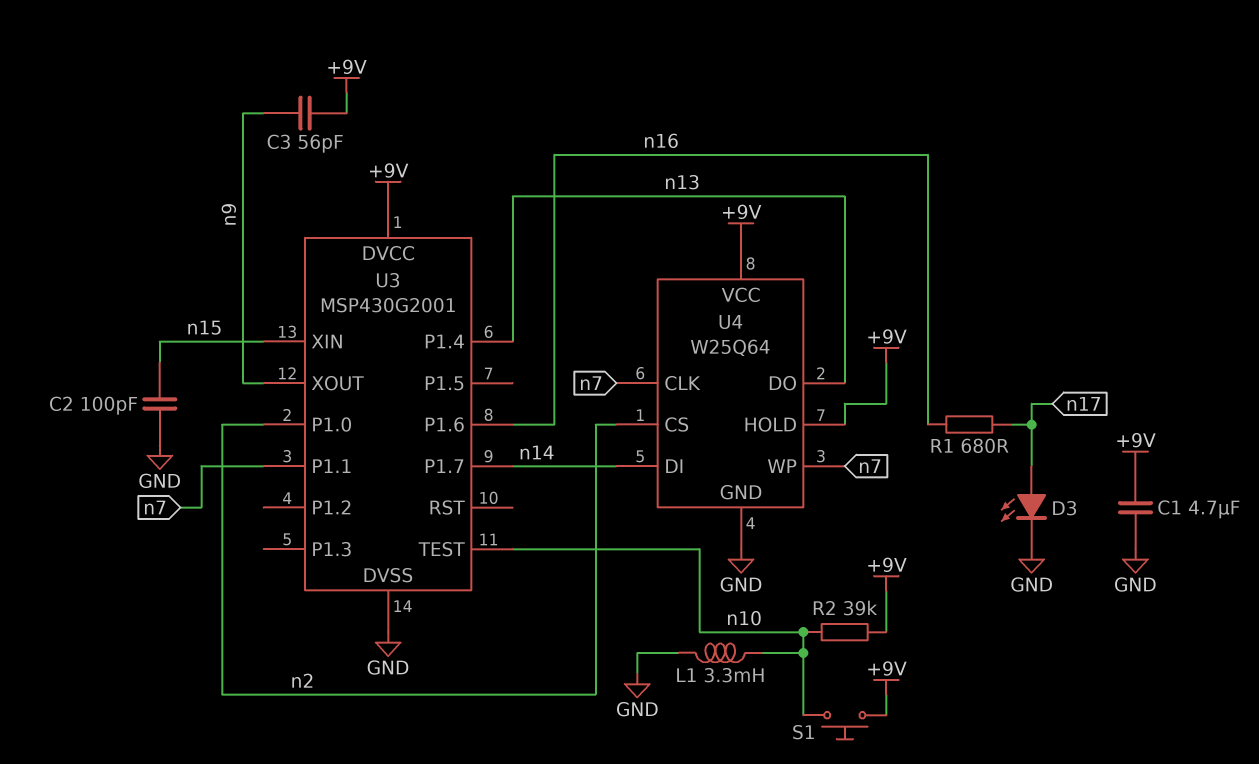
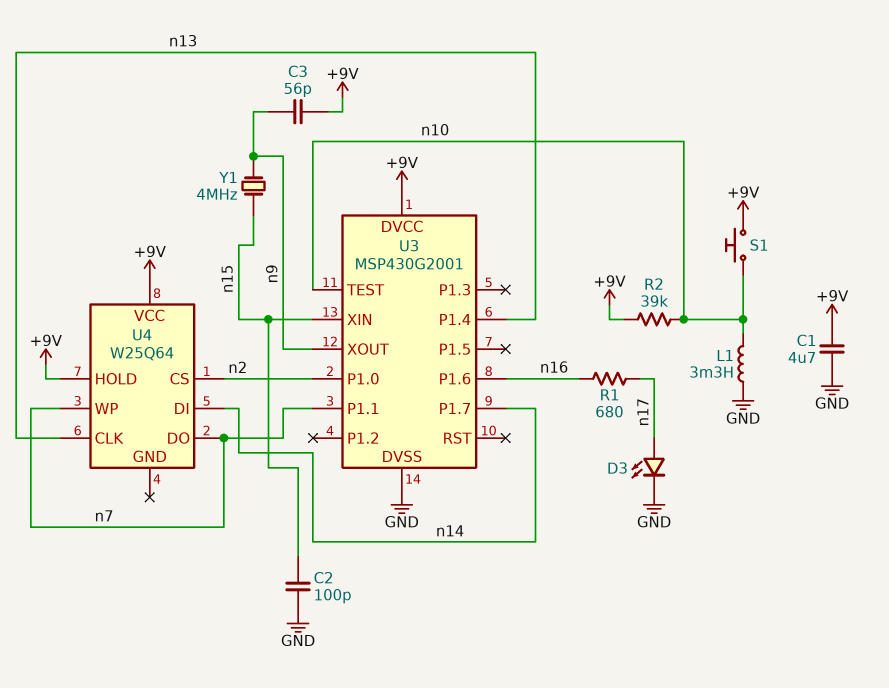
U4 pin CLK: n7 -> n13
U4 pin DO: n13 -> n7
U4 pin GND: GND -> none
Y1: none -> 4MHz (n9, n15)

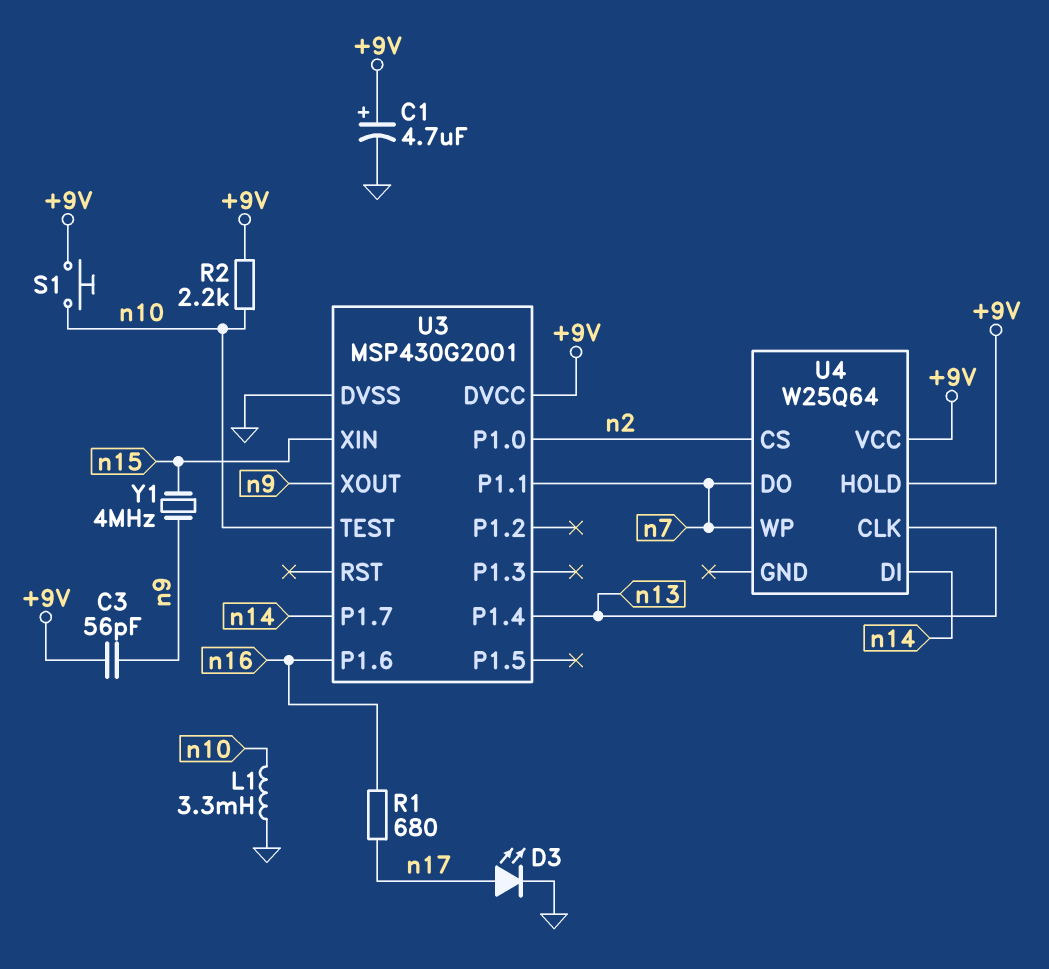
C1: 4.7uF (+9V, GND) -> 4.7uF (plus +9V, minus GND)
C2: 100pF (GND, n15) -> none
R2: 39k (+9V, n10) -> 2.2k (+9V, n10)

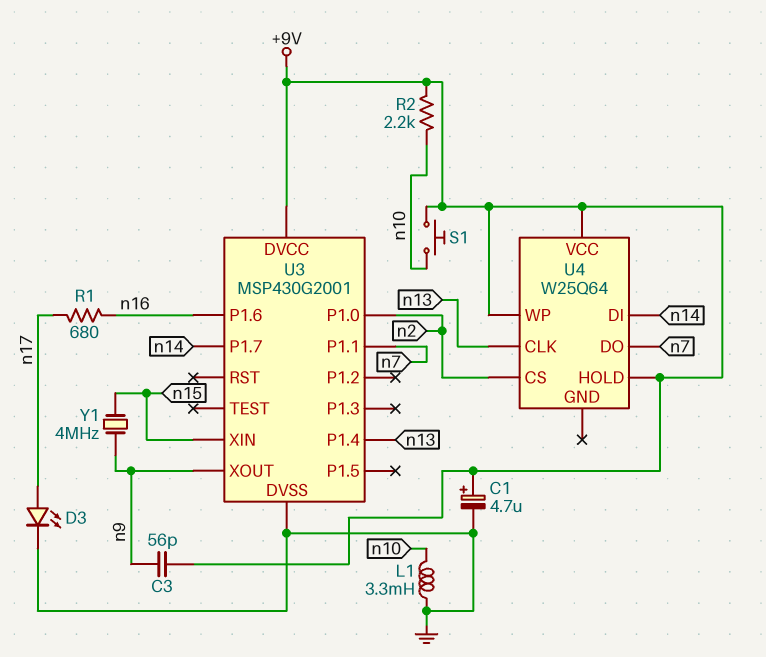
U3 pin TEST: n10 -> none
U4 pin WP: n7 -> +9V

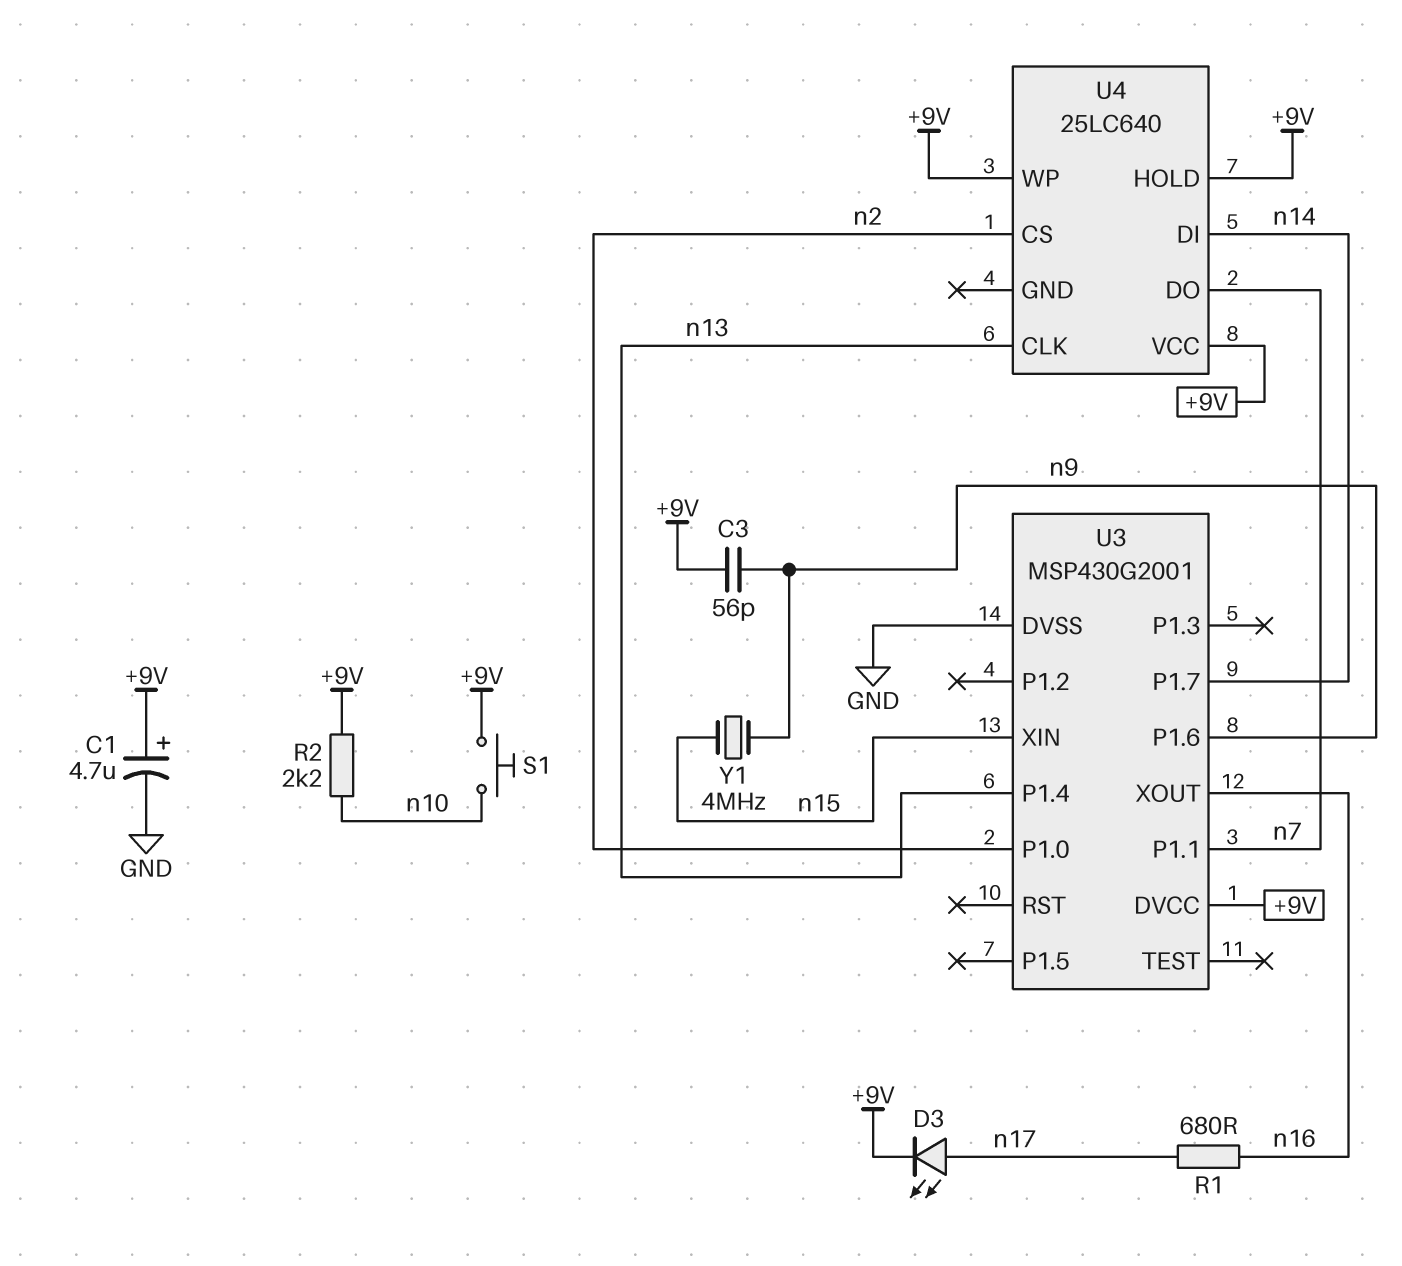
D3: LED (A n17, K GND) -> LED (A n17, K +9V)
L1: 3.3mH (GND, n10) -> none
U3 pin P1.6: n16 -> n9
U3 pin XOUT: n9 -> n16
U4: W25Q64 -> 25LC640

